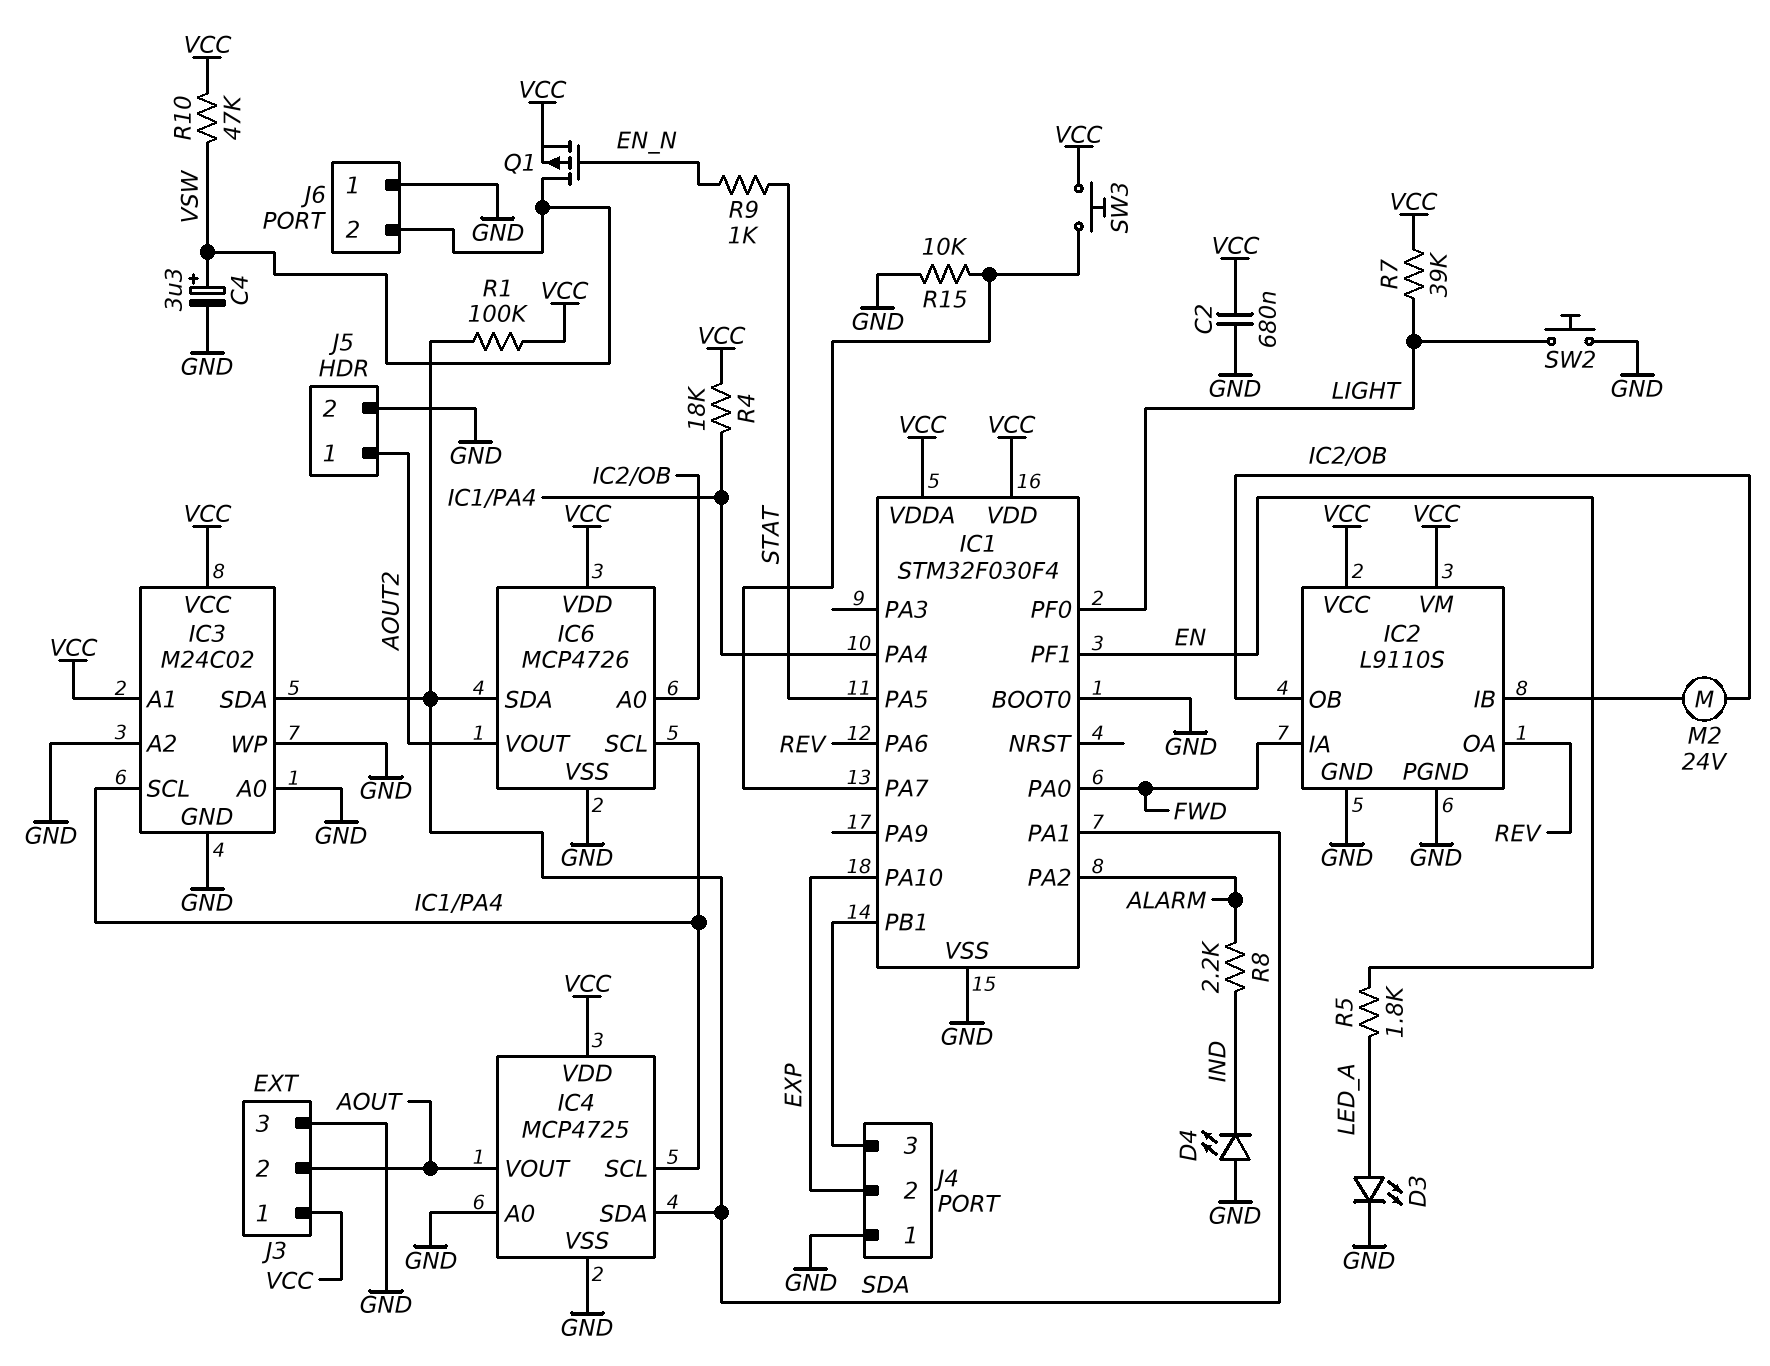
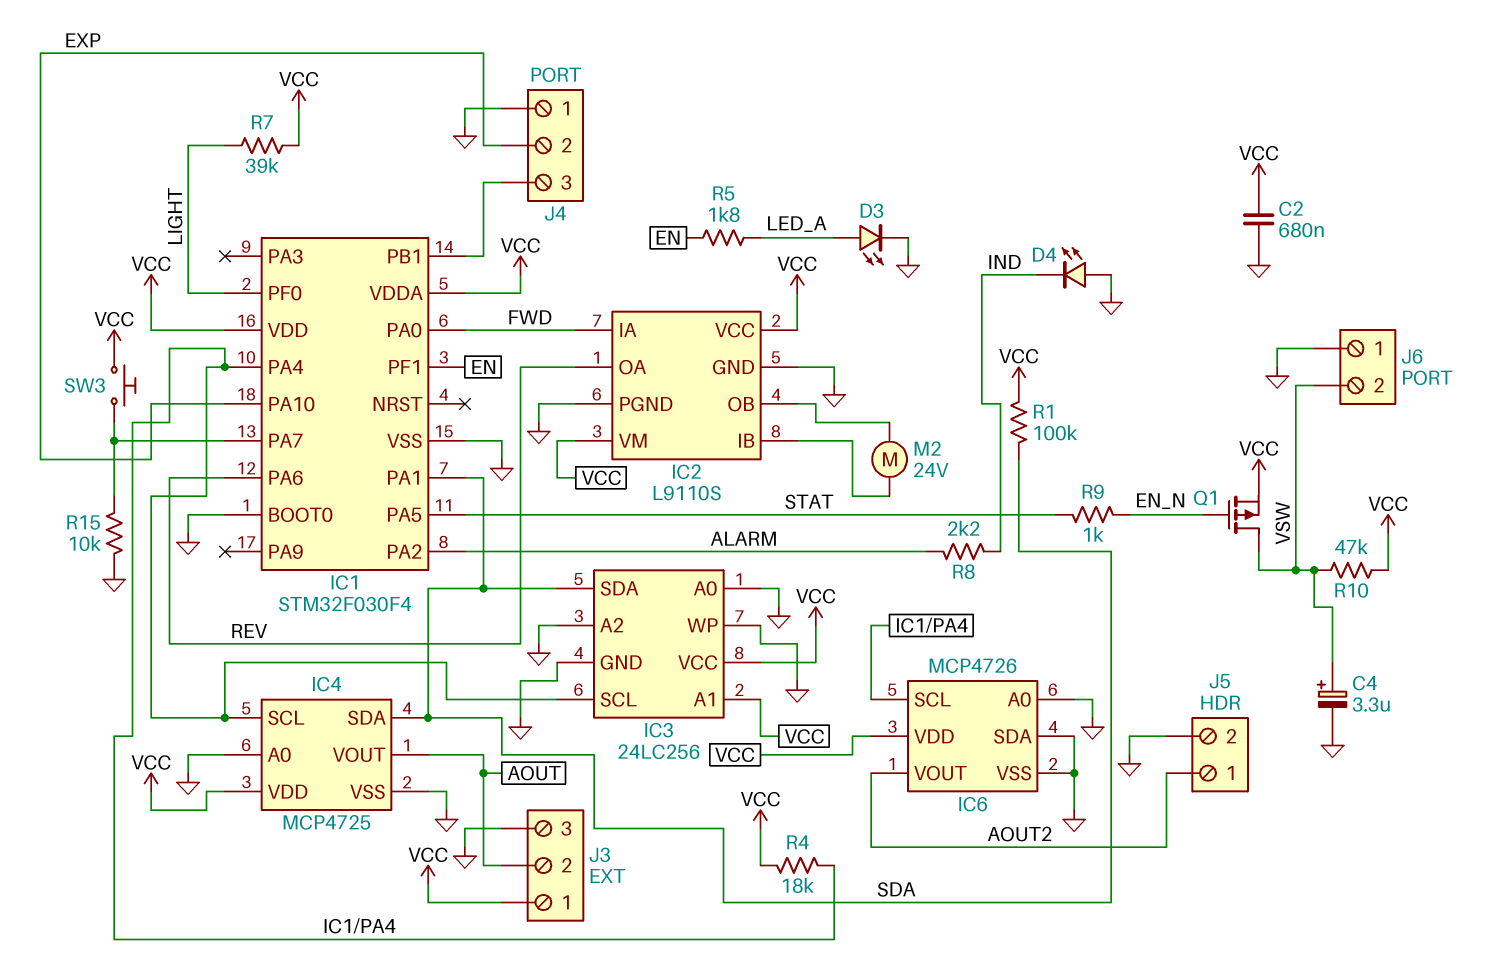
IC3: M24C02 -> 24LC256
IC6 pin A0: IC2/OB -> GND
IC6 pin SDA: SDA -> GND
SW2: button (GND, LIGHT) -> none

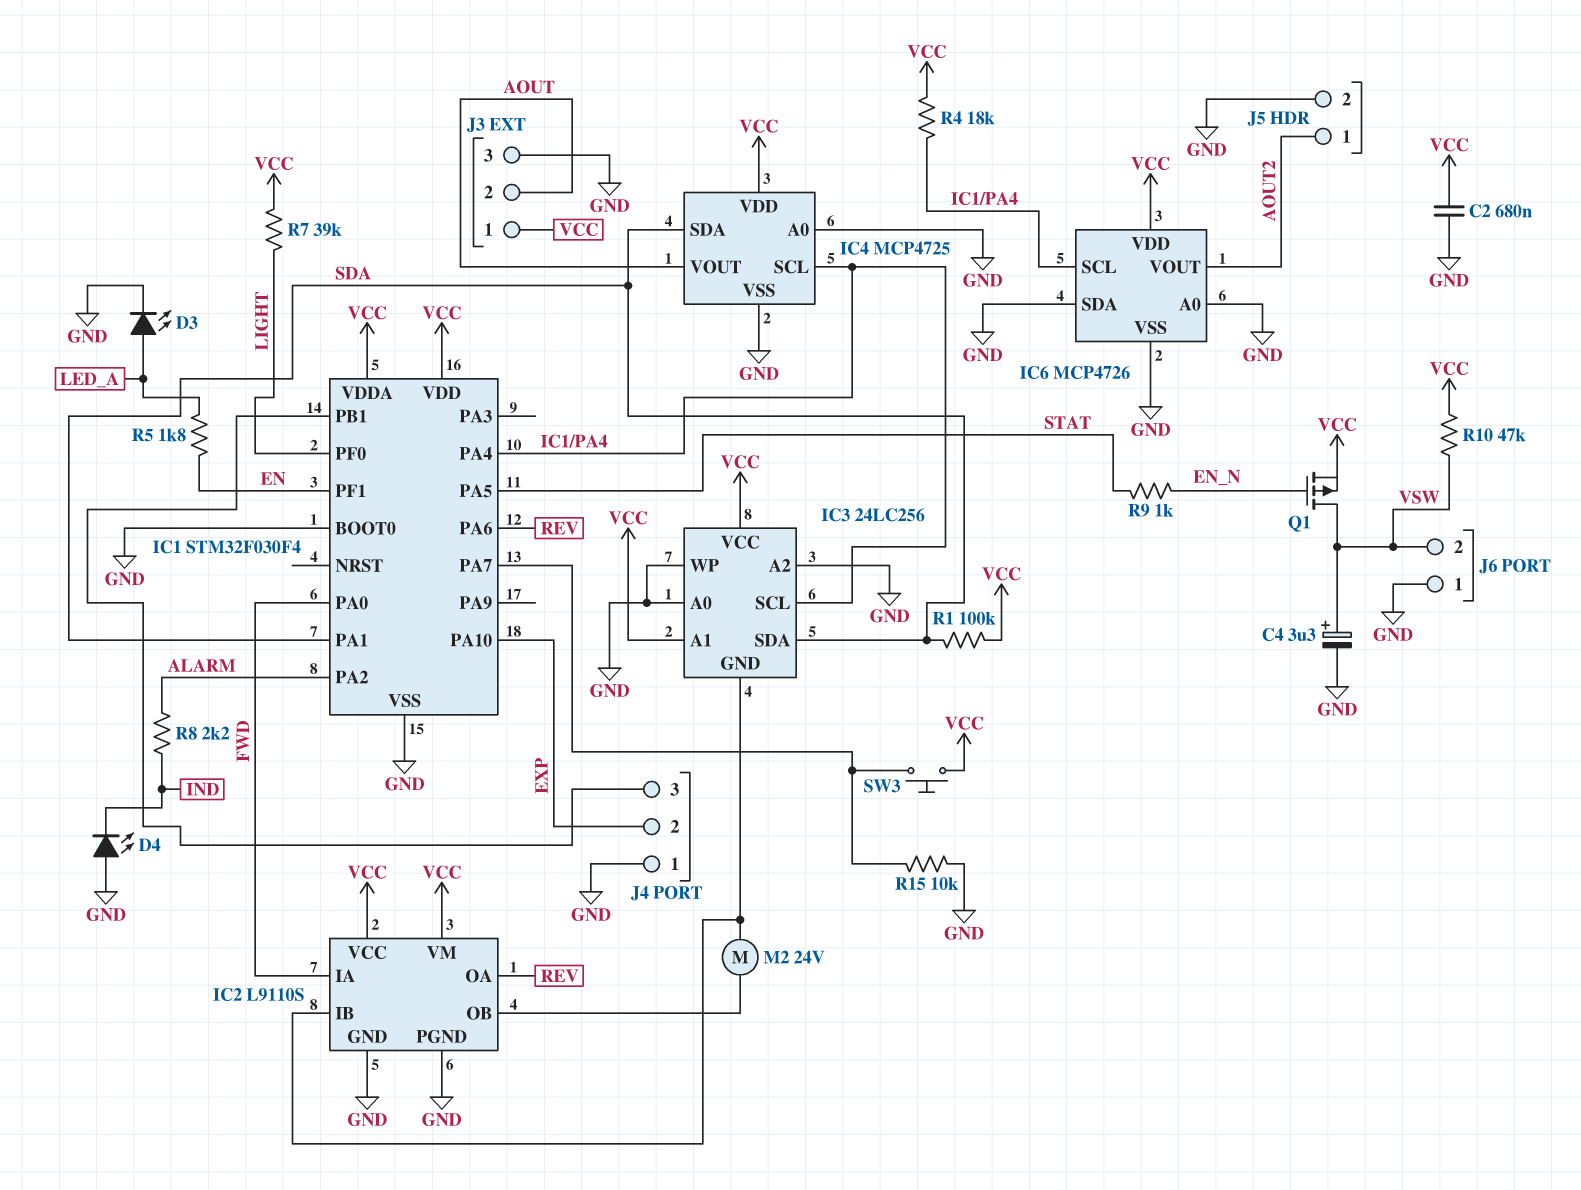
IC3 pin GND: GND -> IC2/IB

